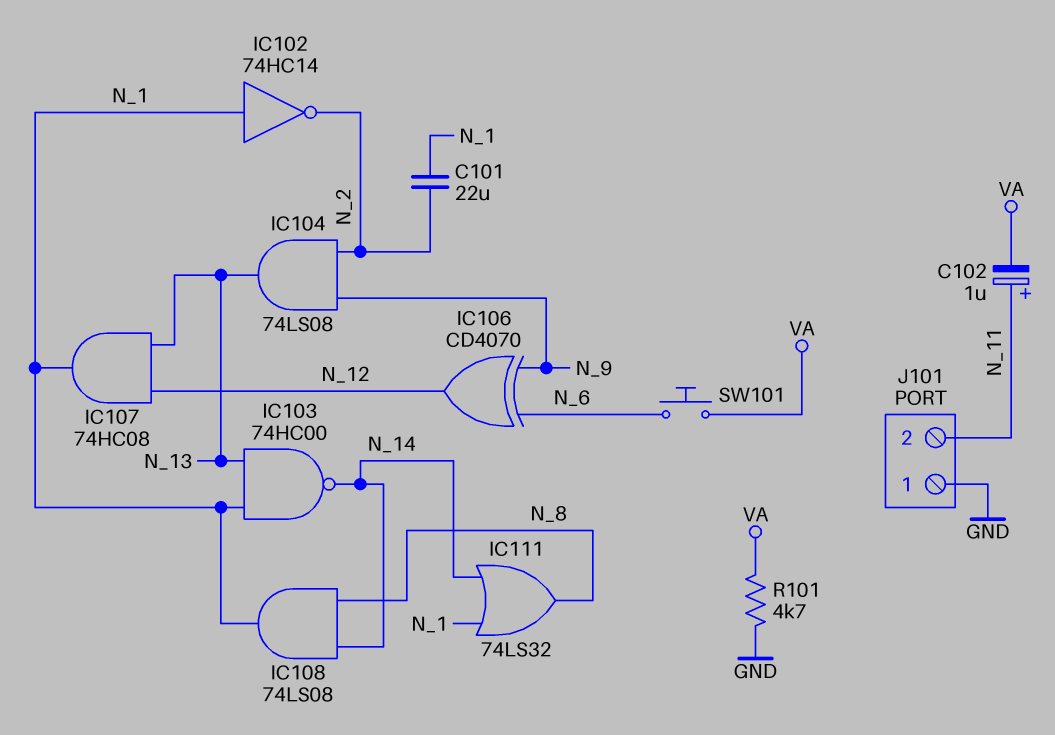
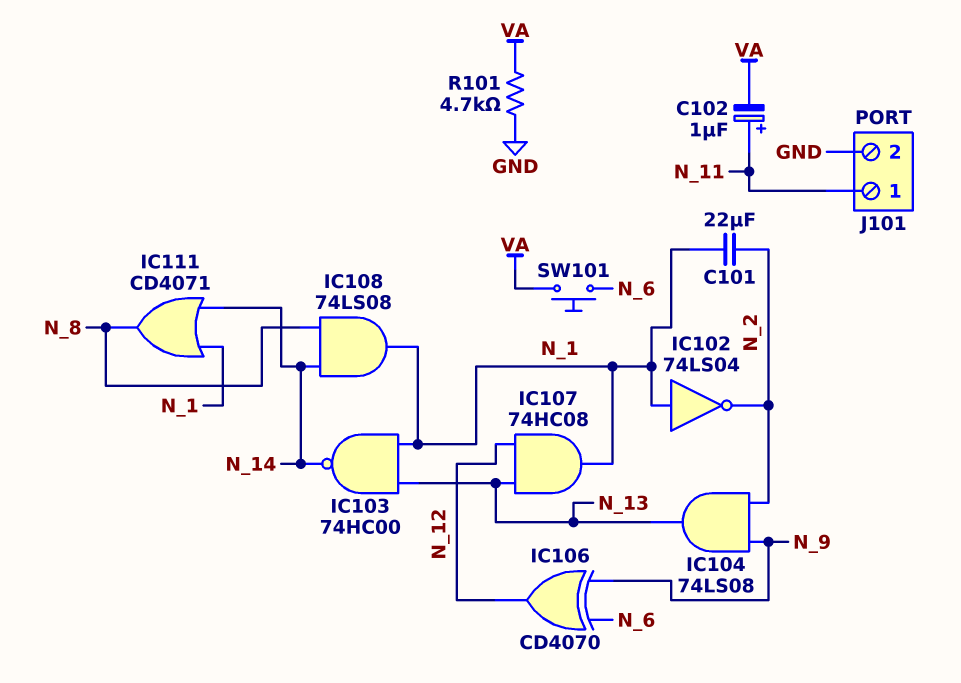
IC102: NOT 74HC14 (in N_1, out N_2) -> NOT 74LS04 (in N_1, out N_2)
IC111: OR 74LS32 (in N_1, in N_14, out N_8) -> OR CD4071 (in N_1, in N_14, out N_8)
J101 pin 1: GND -> N_11
J101 pin 2: N_11 -> GND

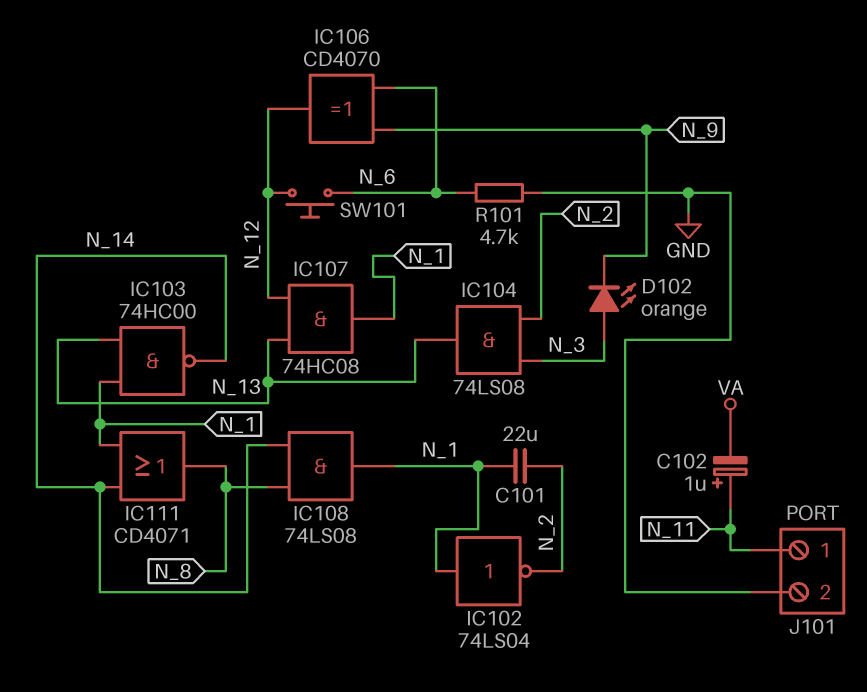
D102: none -> LED orange (A N_3, K N_9)
IC104: AND 74LS08 (in N_2, in N_9, out N_13) -> AND 74LS08 (in N_2, in N_3, out N_13)
R101: 4.7k (GND, VA) -> 4.7k (GND, N_6)
SW101: button (N_6, VA) -> button (N_6, N_12)

